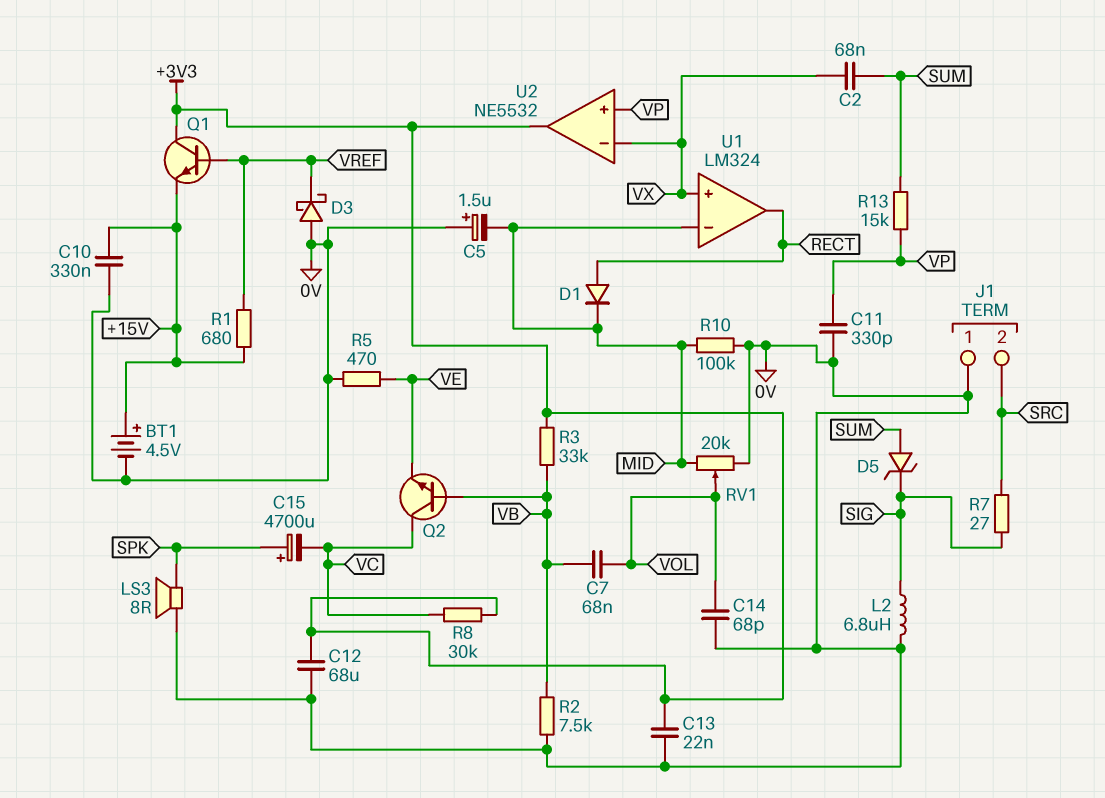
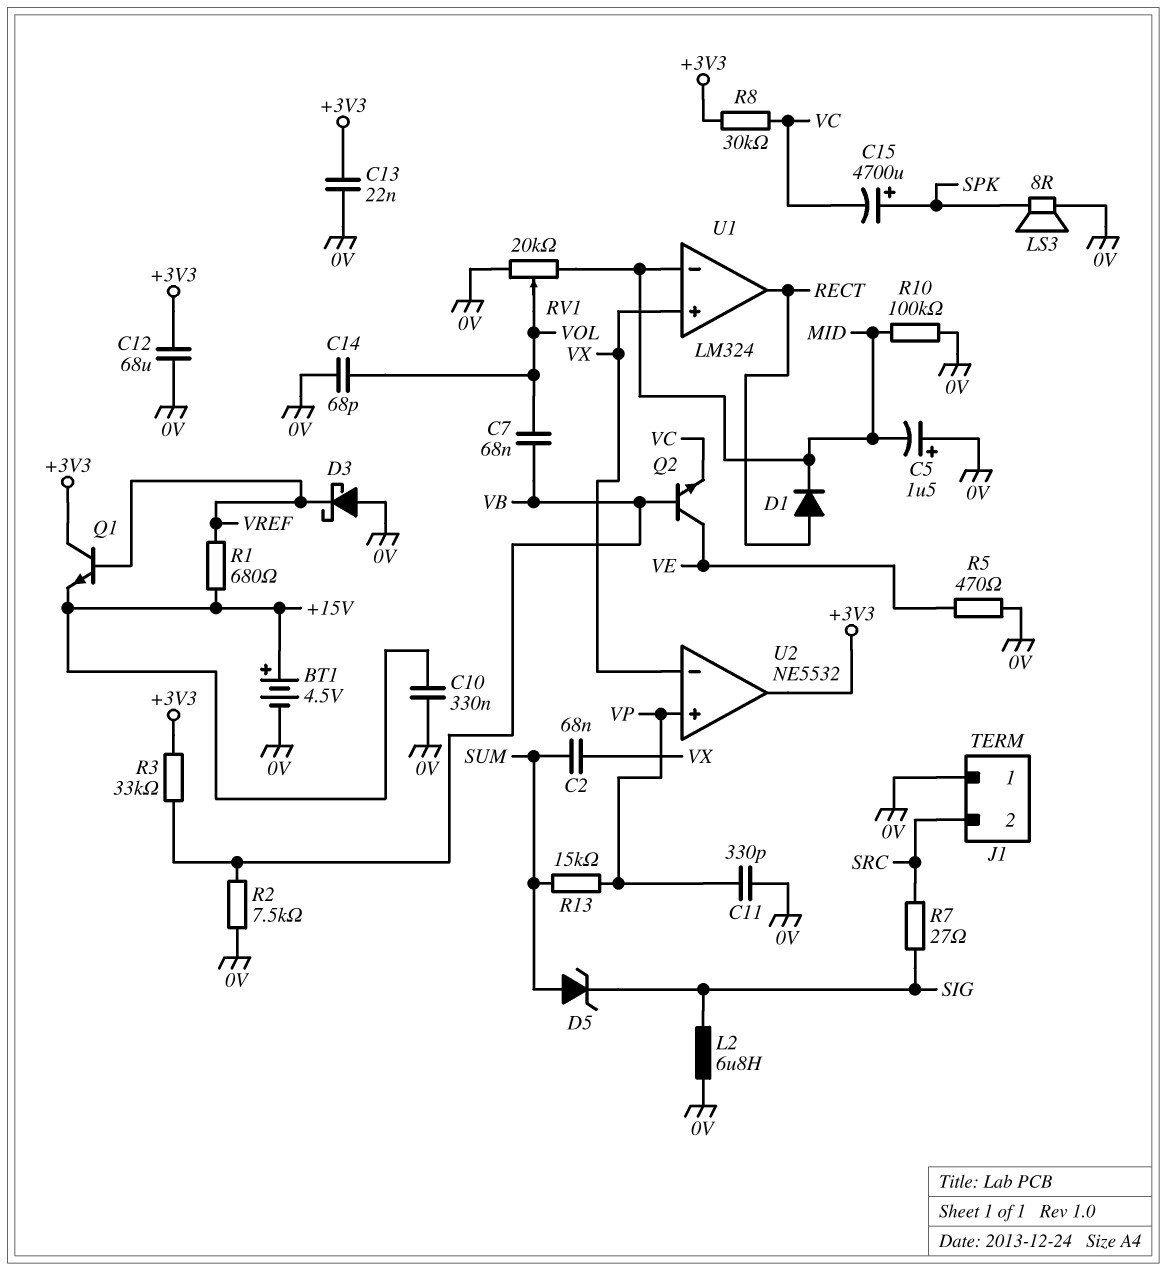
Q2: NPN (B VB, C VC, E VE) -> NPN (B VB, C VE, E VC)

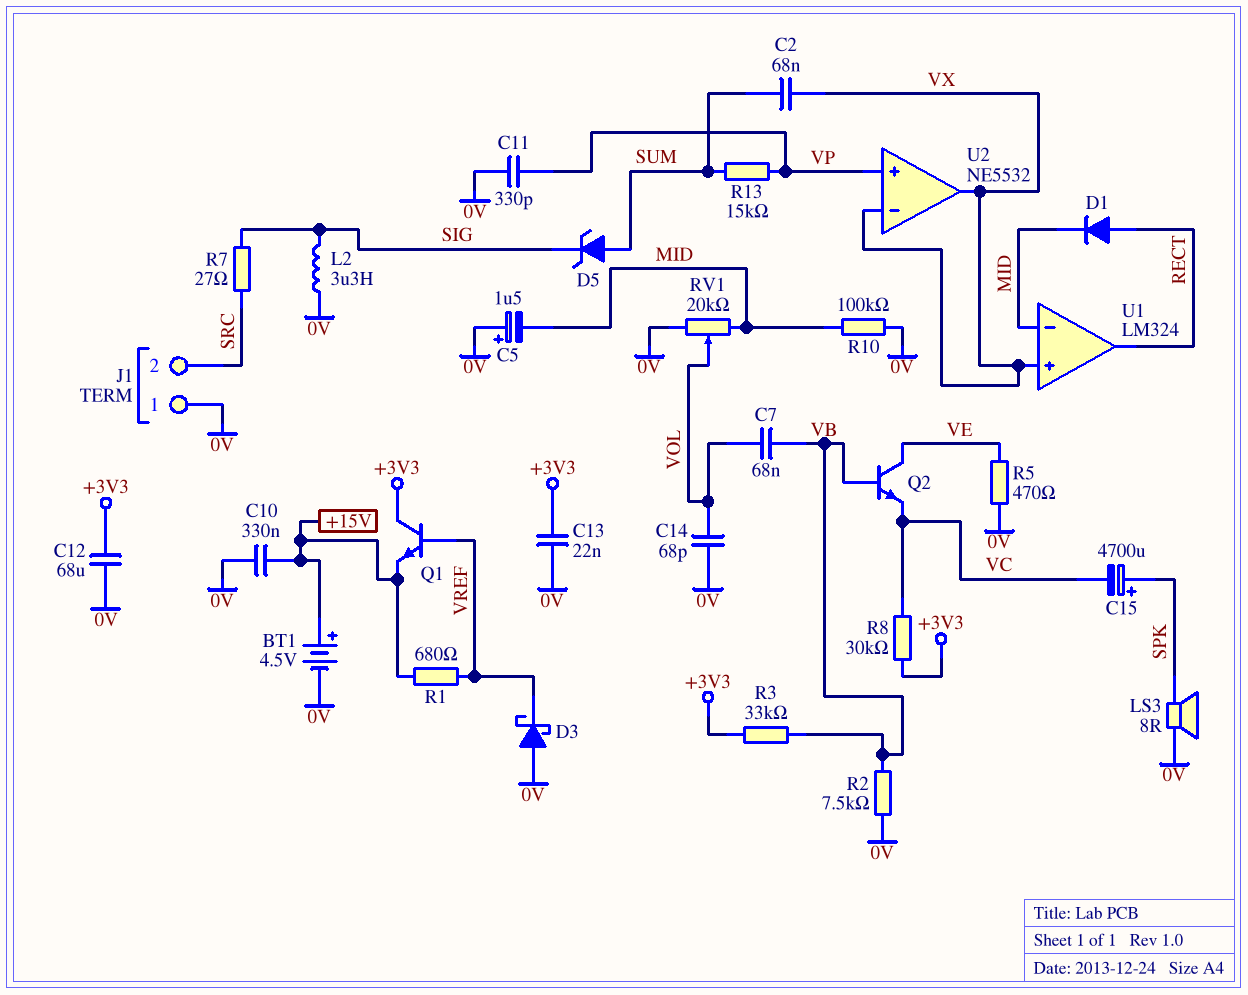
L2: 6.8uH (0V, SIG) -> 3.3uH (0V, SIG)
U2 pin out: +3V3 -> VX

